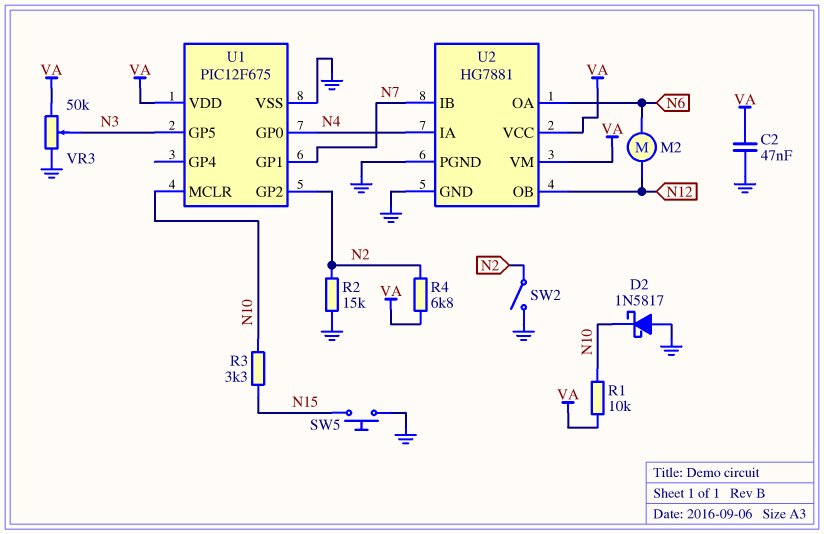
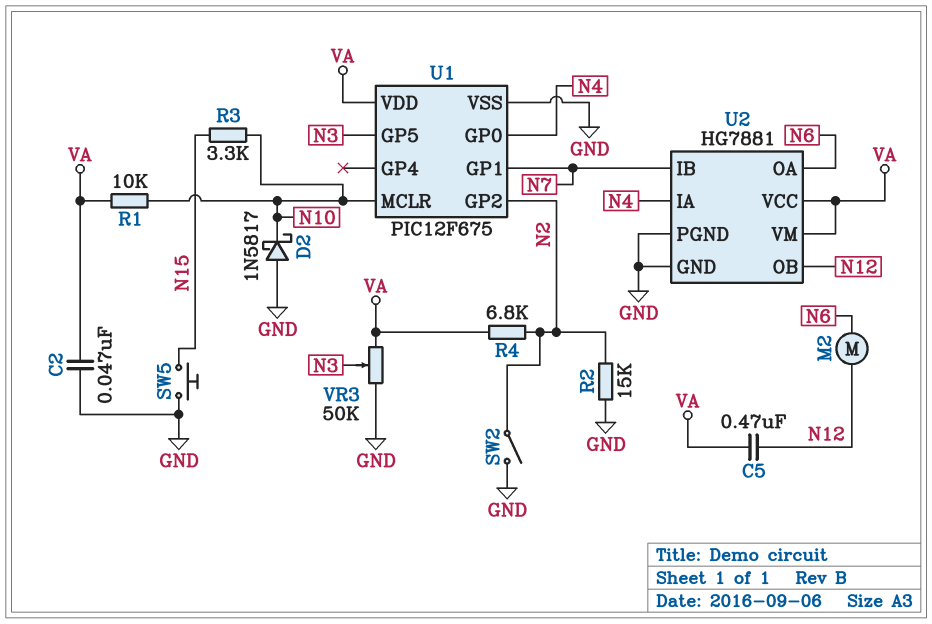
C5: none -> 470nF (N12, VA)

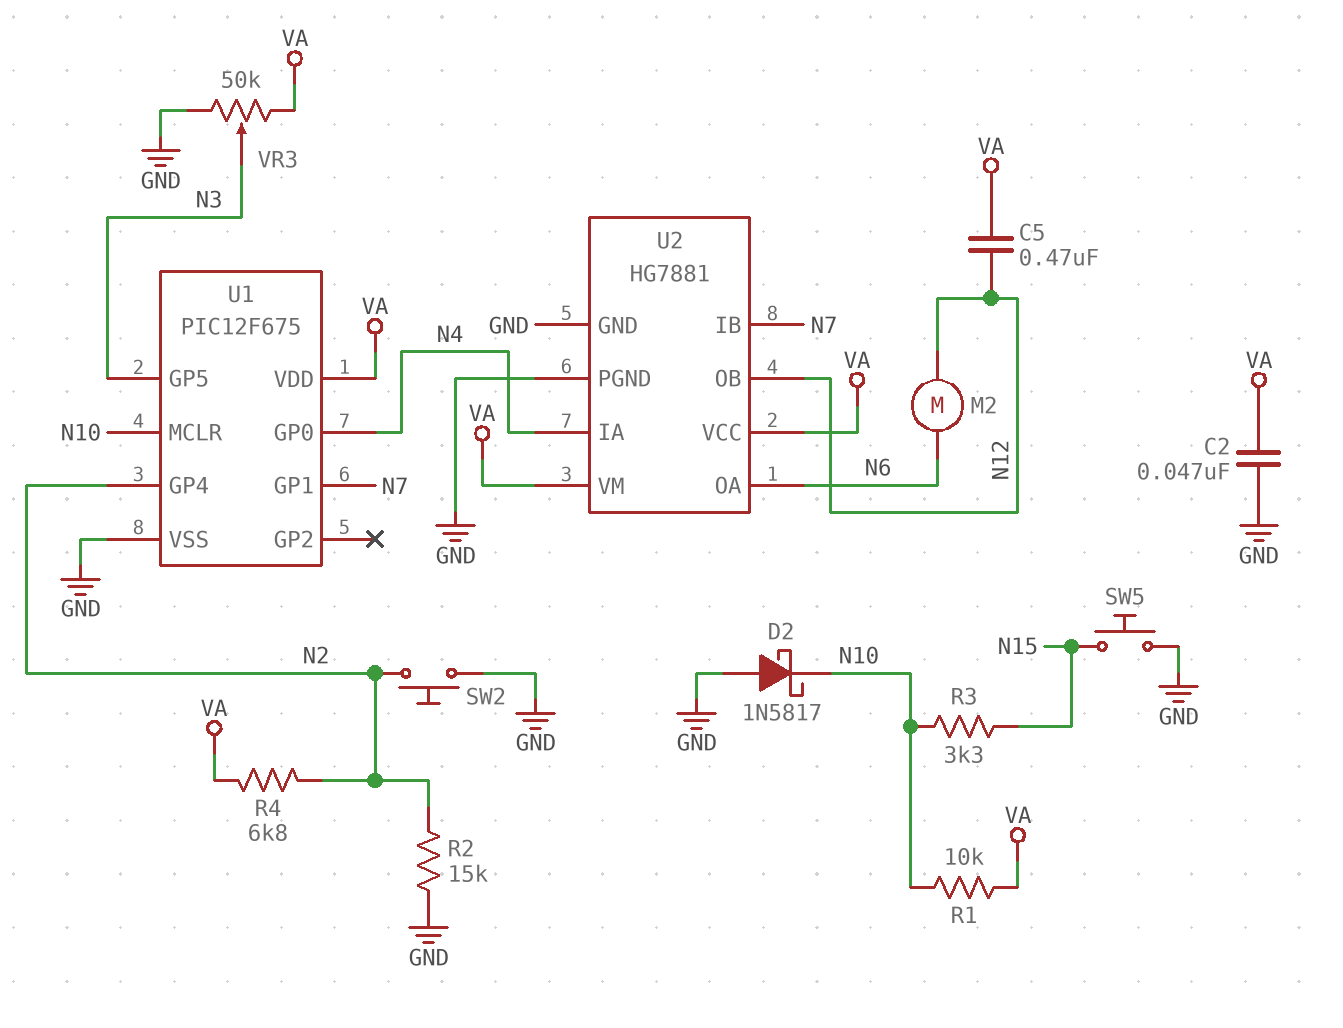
SW2: switch (GND, N2) -> button (GND, N2)
U1 pin GP2: N2 -> none
U1 pin GP4: none -> N2

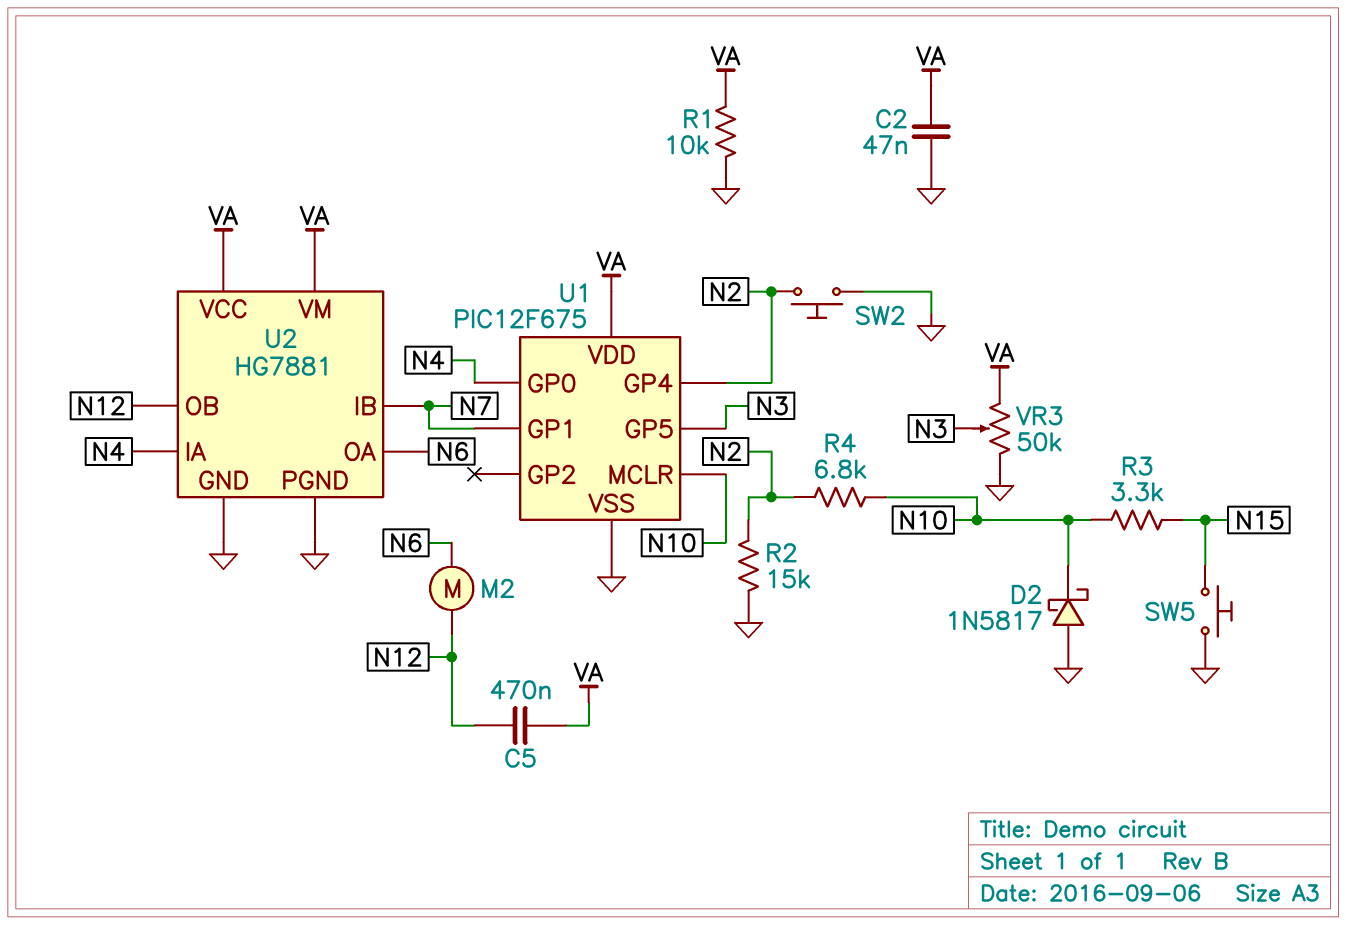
R1: 10k (N10, VA) -> 10k (GND, VA)
R4: 6.8k (N2, VA) -> 6.8k (N2, N10)

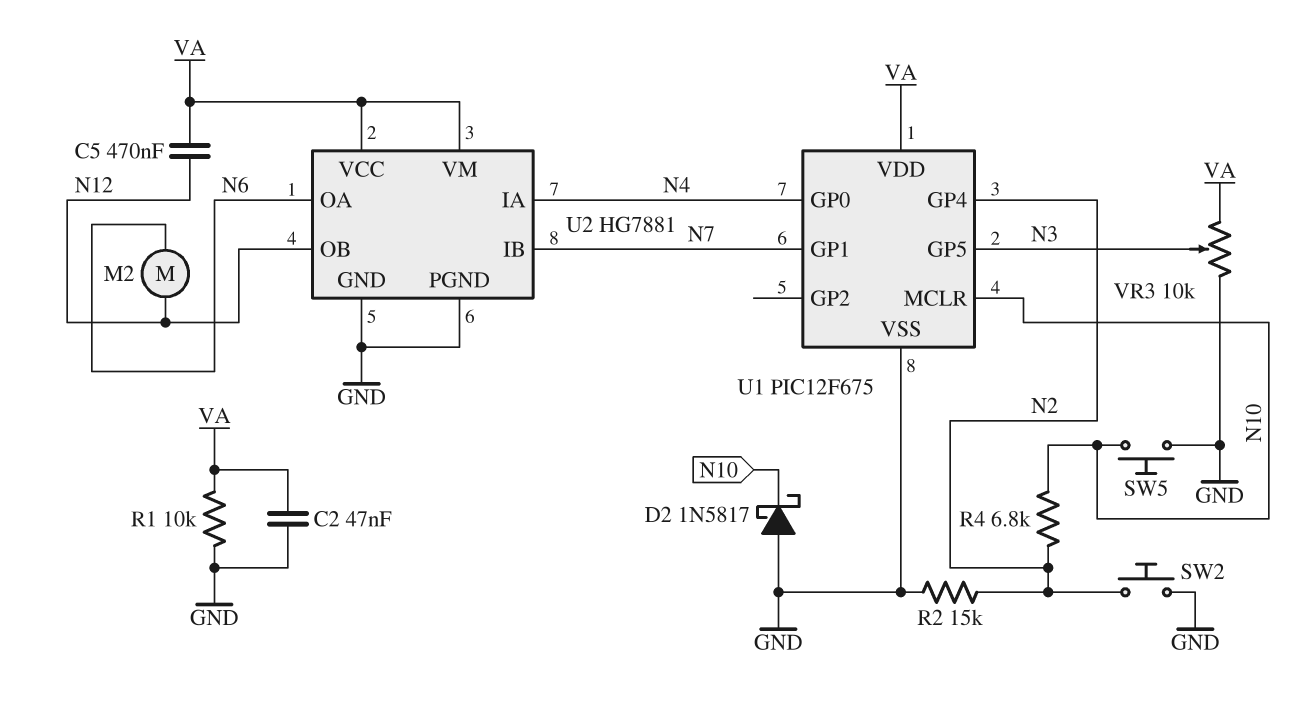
R3: 3.3k (N10, N15) -> none
SW5: button (GND, N15) -> button (GND, N10)
VR3: 50k (GND, VA, wiper N3) -> 10k (GND, VA, wiper N3)

